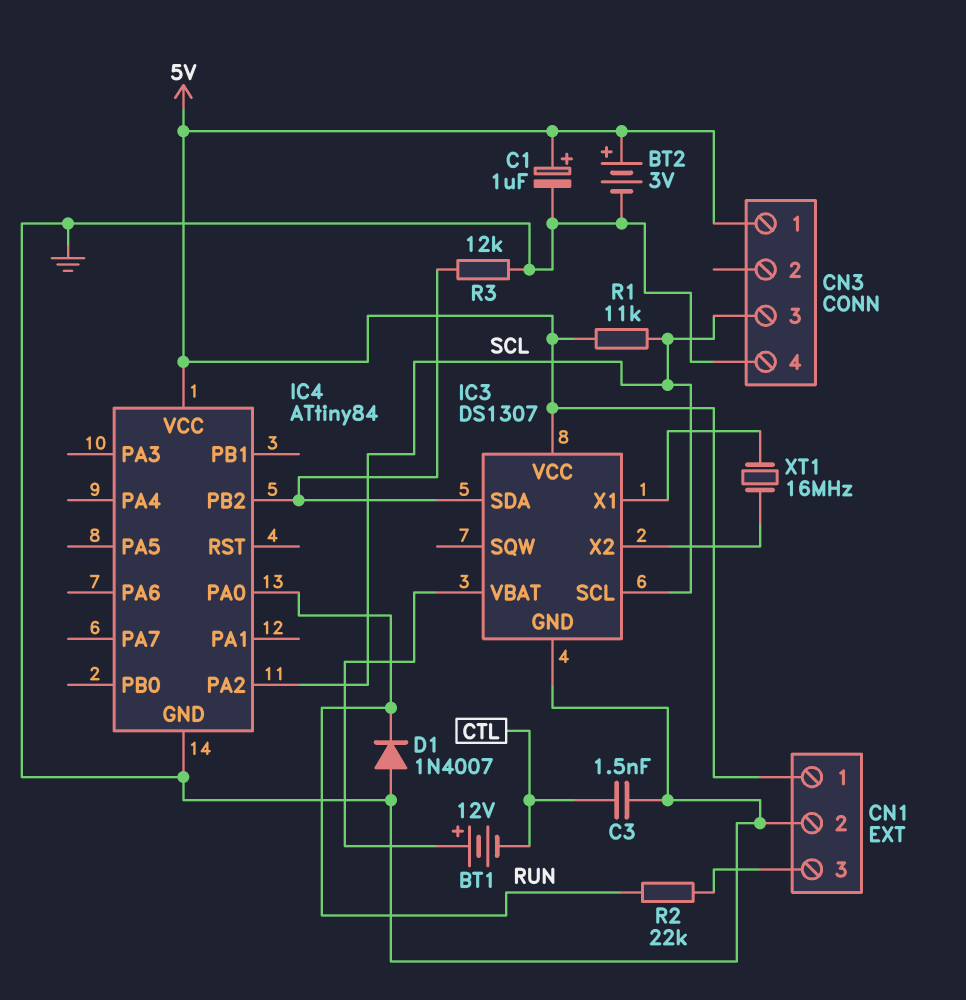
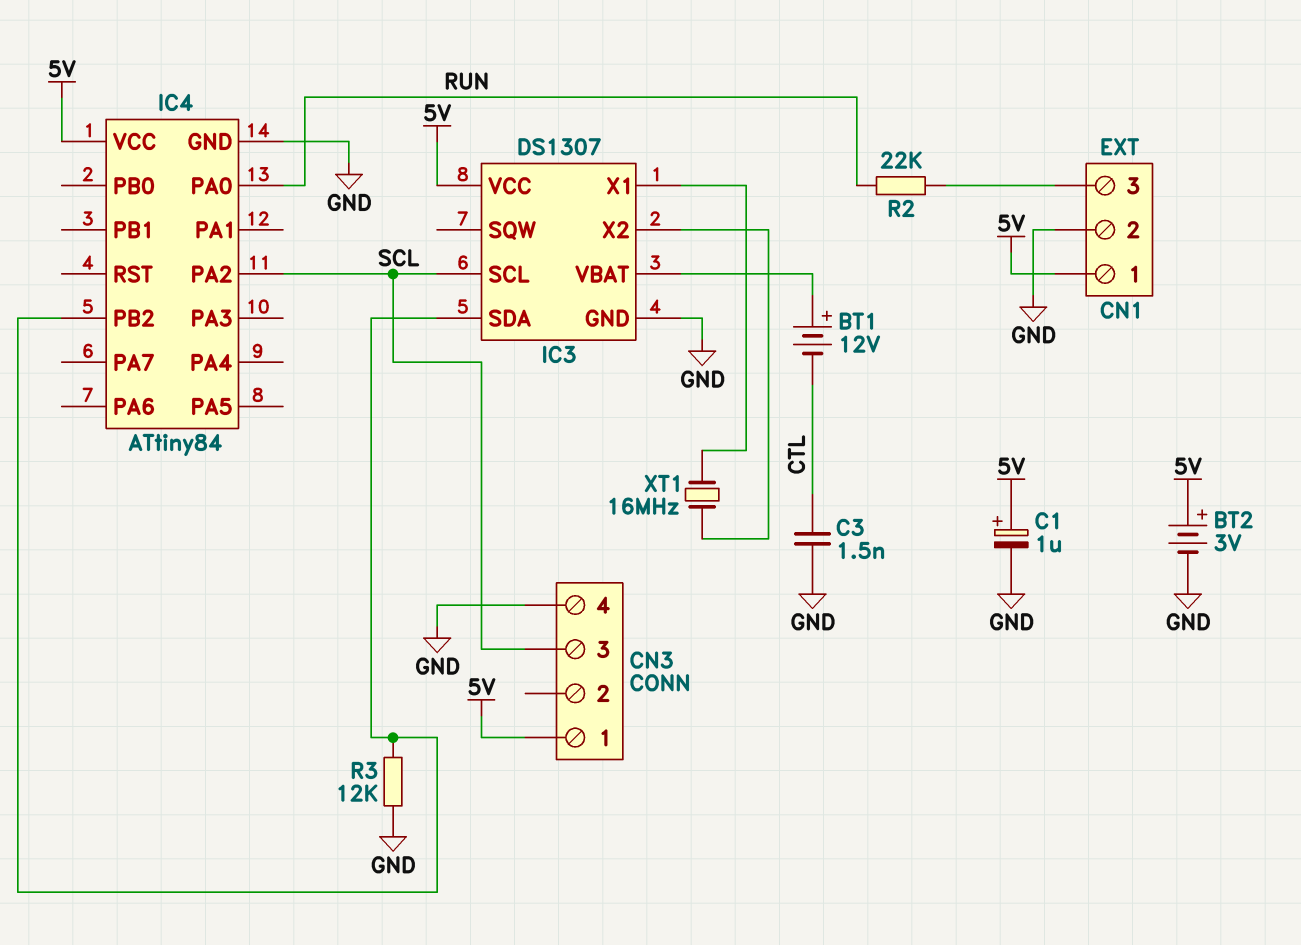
D1: diode 1N4007 (A GND, K RUN) -> none
R1: 11k (5V, SCL) -> none

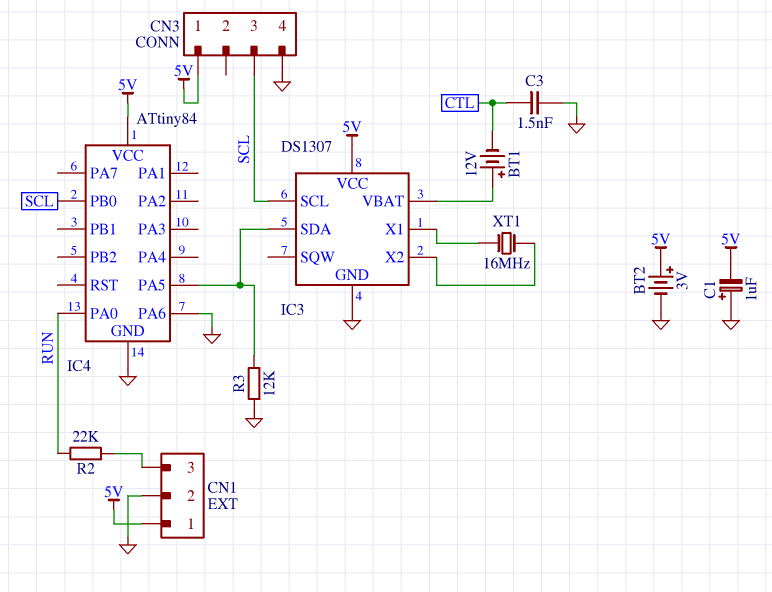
C1: 1uF (plus 5V, minus GND) -> 1uF (plus GND, minus 5V)
IC4 pin PA2: SCL -> none
IC4 pin PA5: none -> IC3/SDA
IC4 pin PA6: none -> GND
IC4 pin PB0: none -> SCL
IC4 pin PB2: IC3/SDA -> none

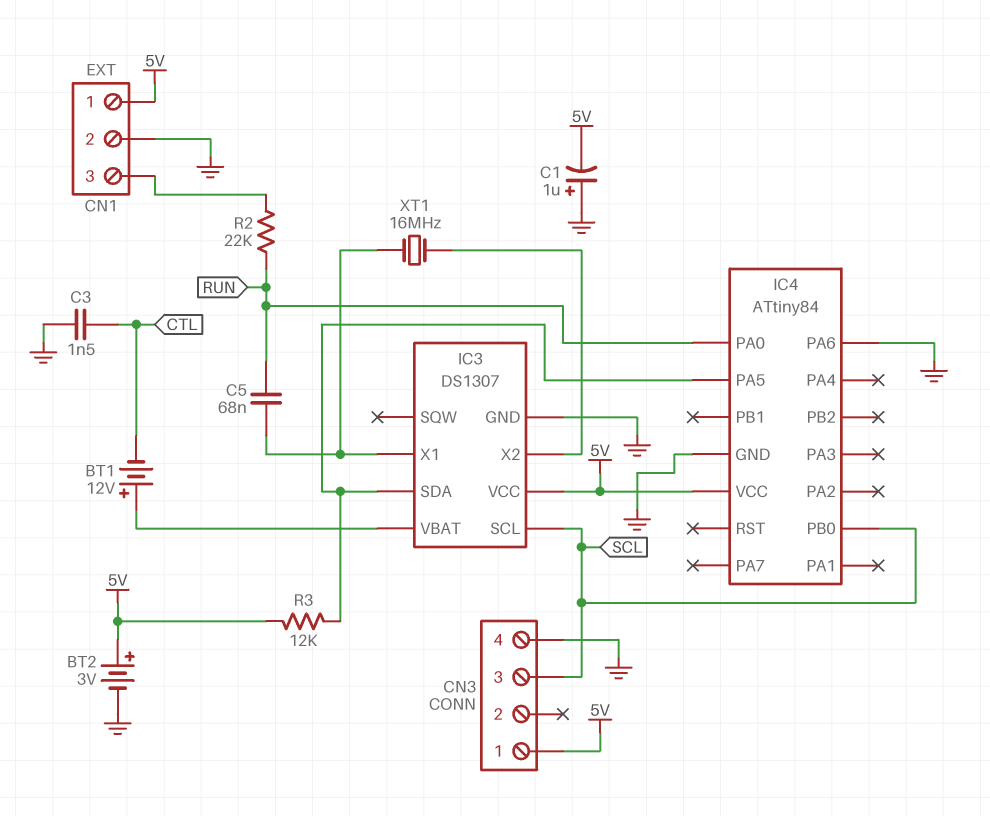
C5: none -> 68nF (IC3/X1, RUN)
R3: 12k (GND, IC3/SDA) -> 12k (5V, IC3/SDA)

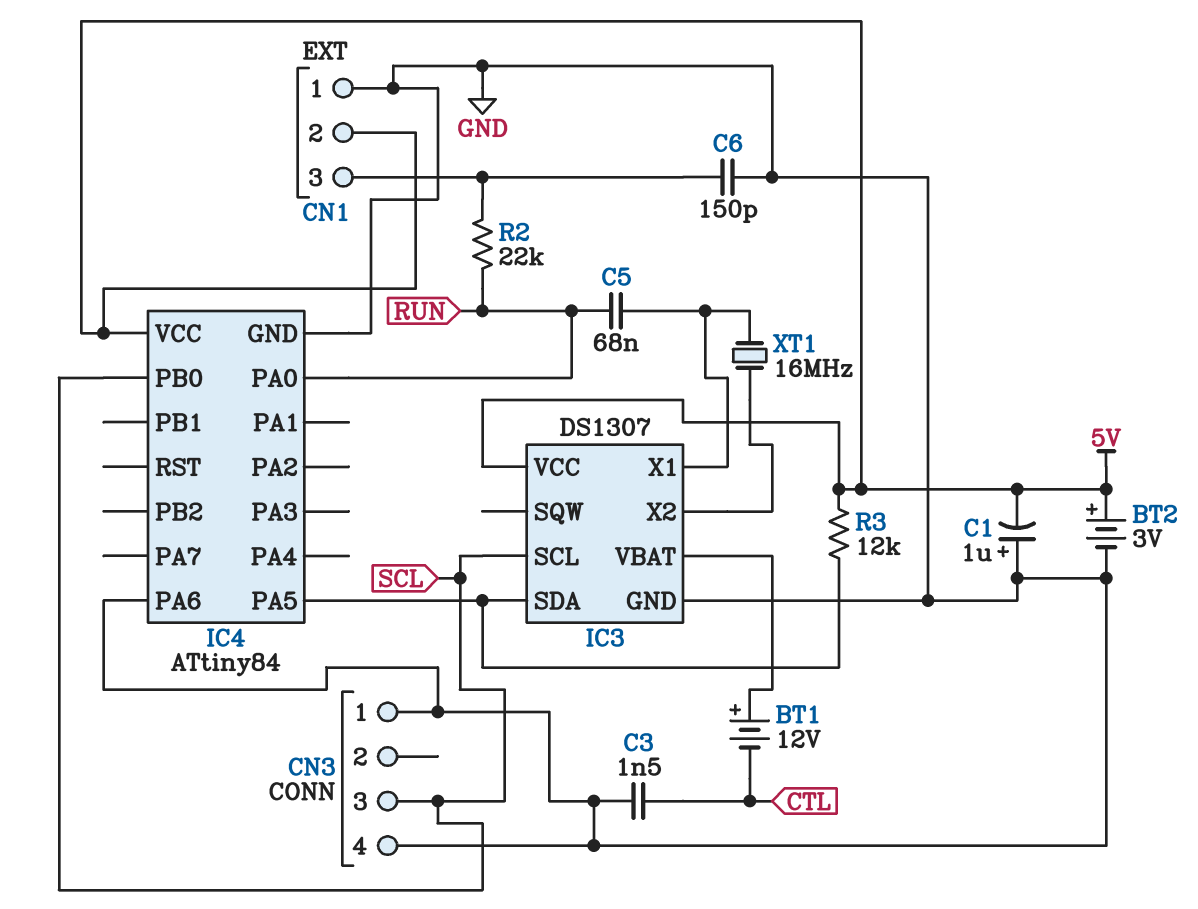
C6: none -> 150pF (CN1/3, GND)
CN1 pin 1: 5V -> GND
CN1 pin 2: GND -> 5V
CN3 pin 1: 5V -> GND

